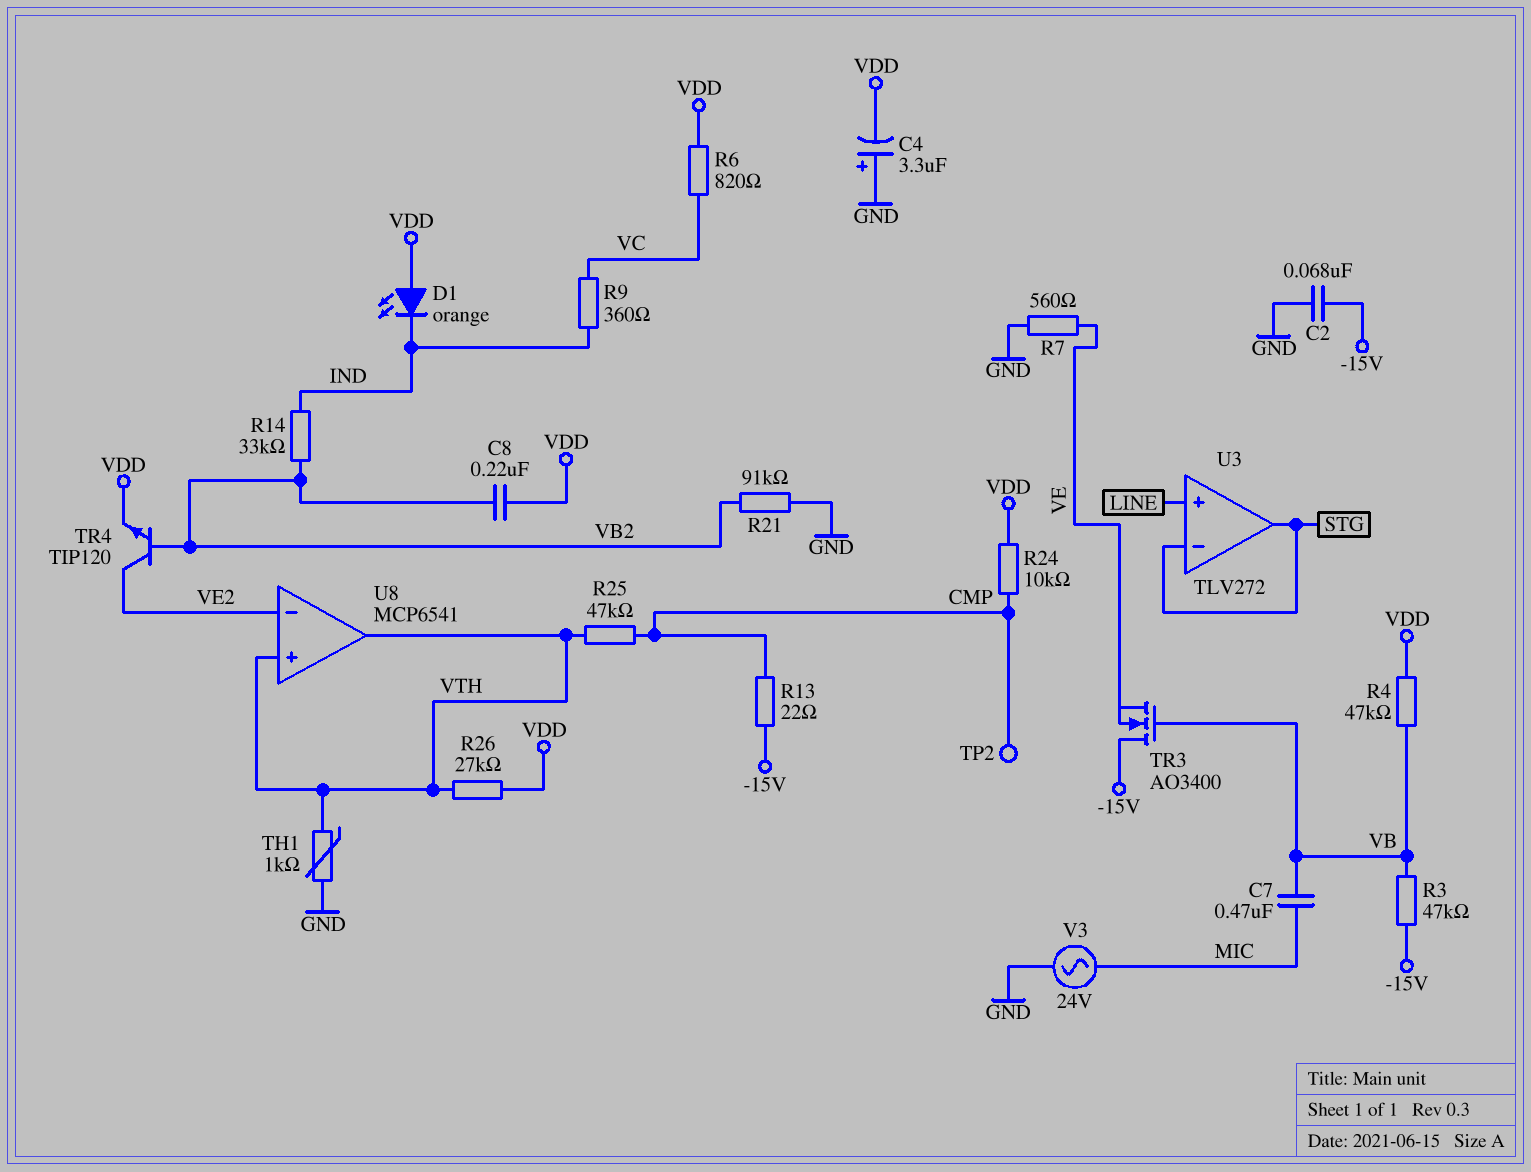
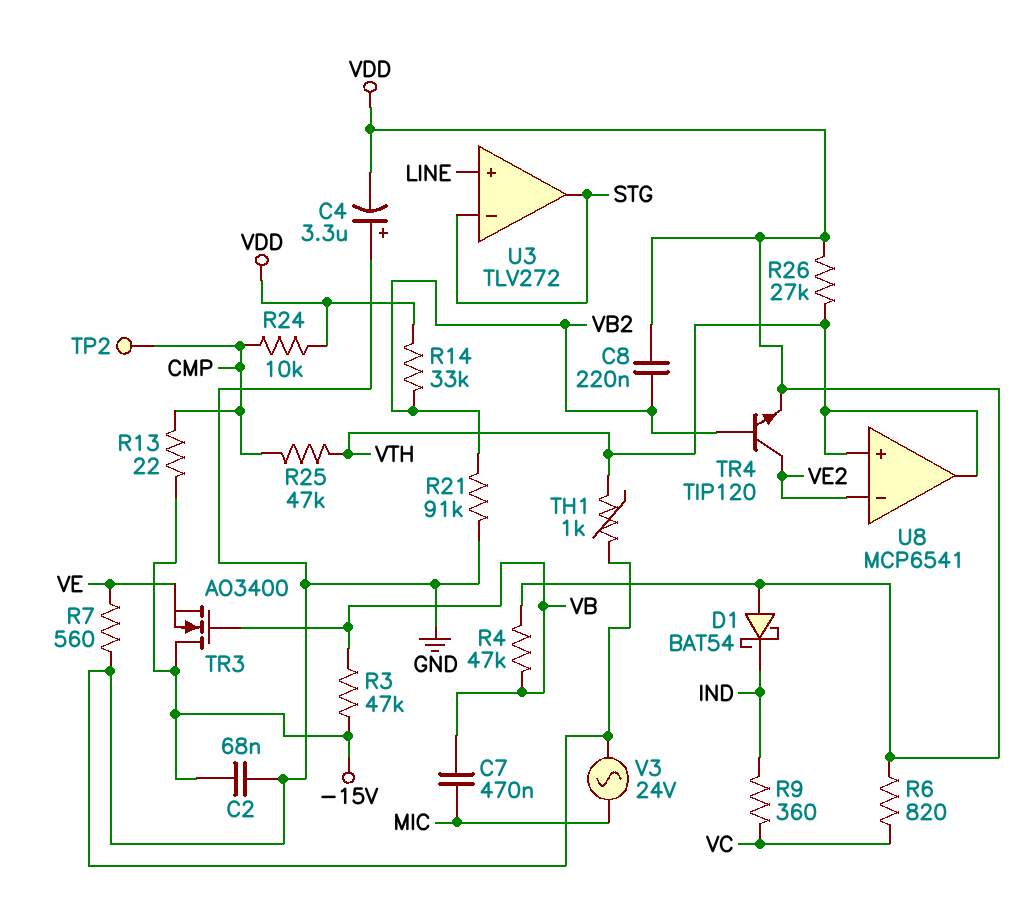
D1: LED orange (A VDD, K IND) -> schottky BAT54 (A VDD, K IND)
R14: 33k (IND, VB2) -> 33k (VB2, VDD)

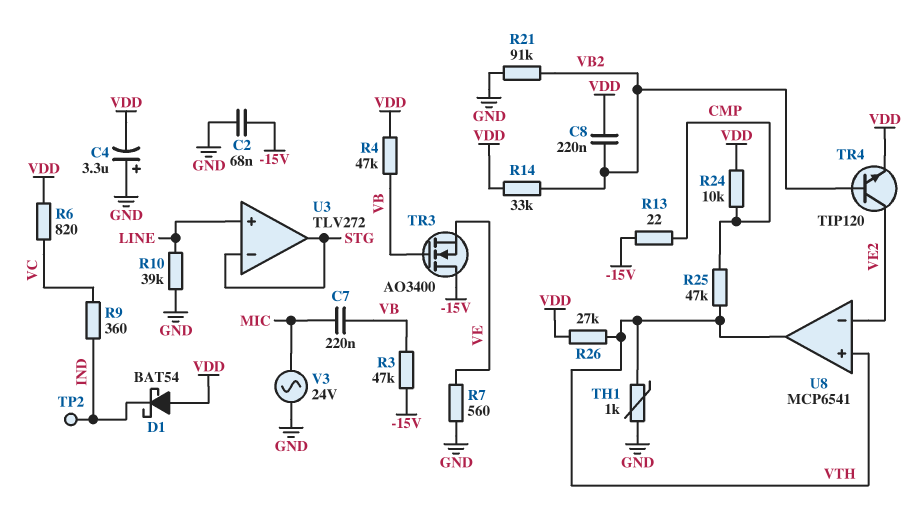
C7: 470nF (MIC, VB) -> 220nF (MIC, VB)
R10: none -> 39k (GND, LINE)
TP2: test point (CMP) -> test point (IND)

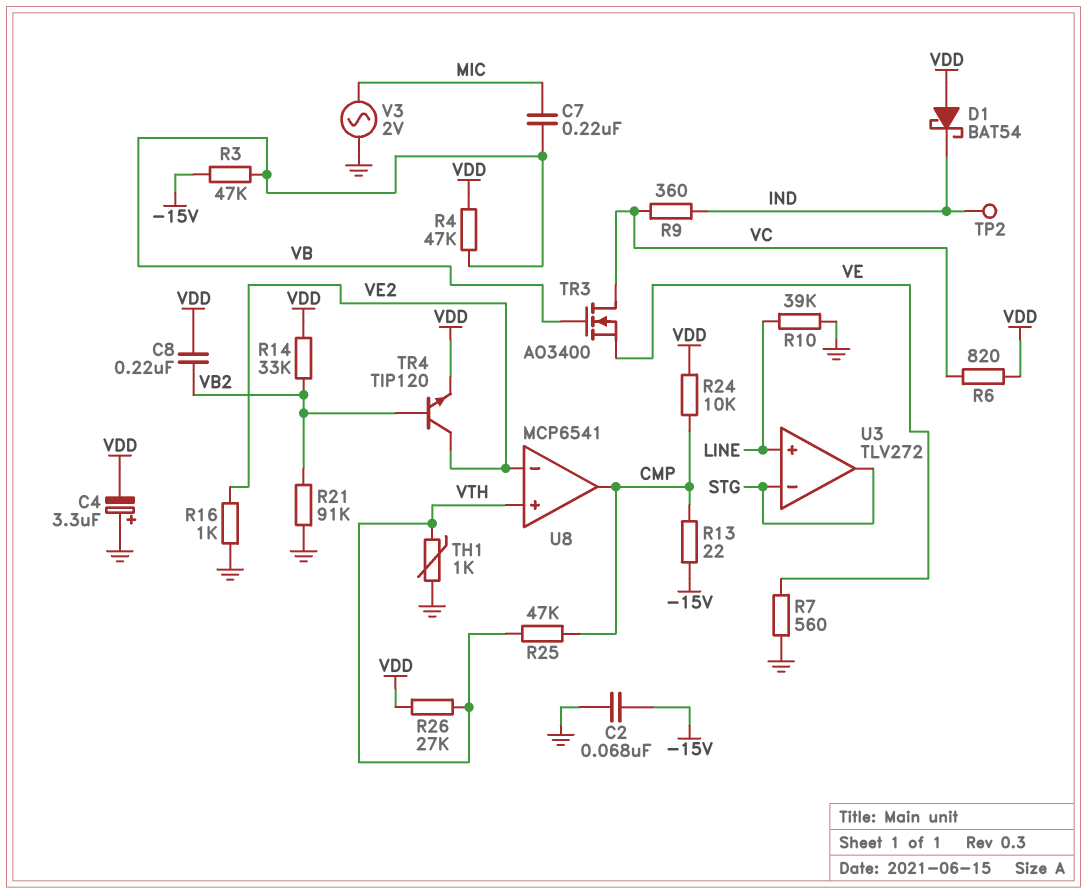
R16: none -> 1k (GND, VE2)
TR3: NMOS AO3400 (G VB, D -15V, S VE) -> NMOS AO3400 (G VB, D VC, S VE)
U8 pin out: VTH -> CMP
V3: AC 24V (GND, MIC) -> AC 2V (GND, MIC)

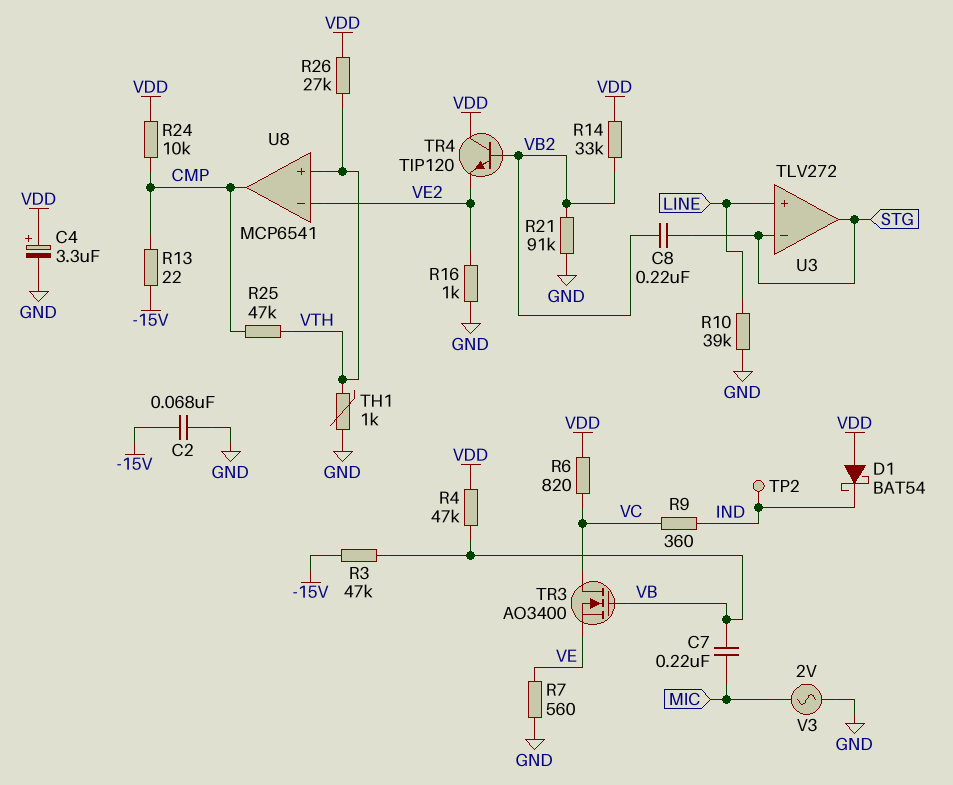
C4: 3.3uF (plus GND, minus VDD) -> 3.3uF (plus VDD, minus GND)
C8: 220nF (VB2, VDD) -> 220nF (STG, VB2)
TR4: NPN TIP120 (B VB2, C VE2, E VDD) -> NPN TIP120 (B VB2, C VDD, E VE2)

